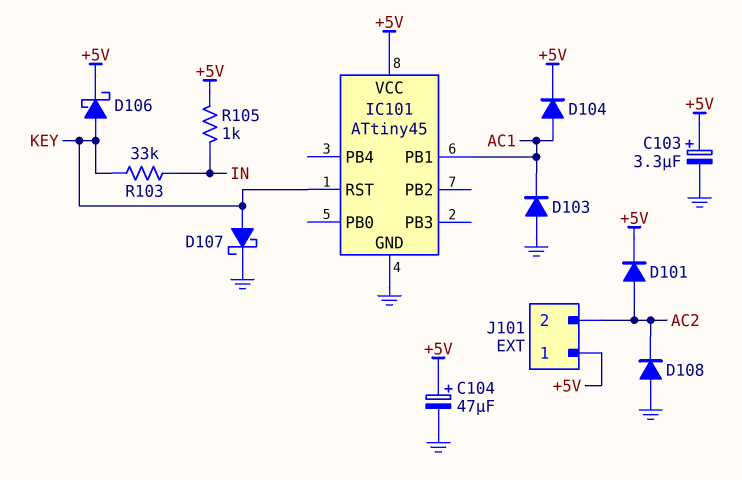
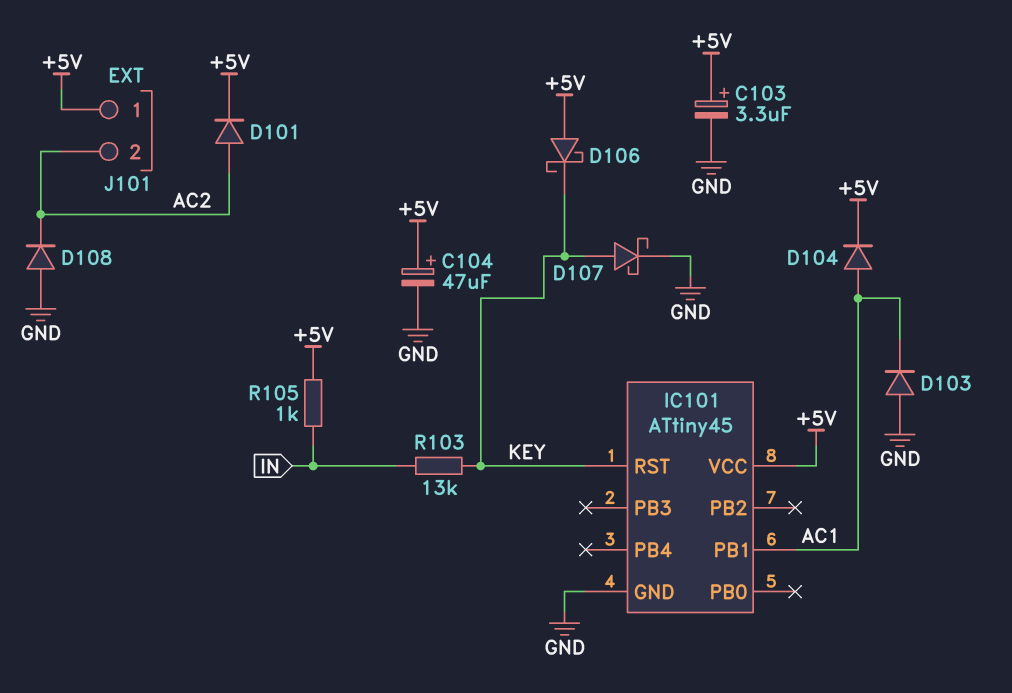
D106: schottky (A KEY, K +5V) -> schottky (A +5V, K KEY)
R103: 33k (IN, KEY) -> 13k (IN, KEY)

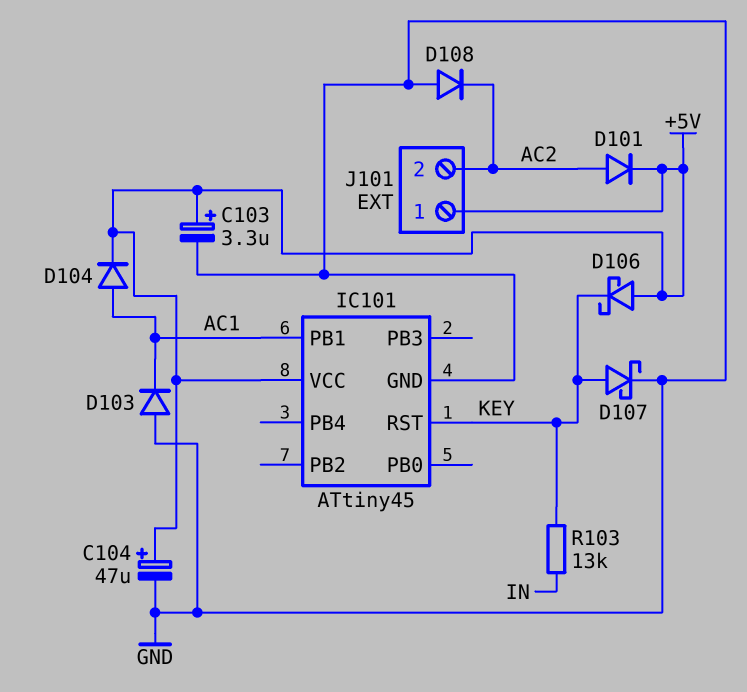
R105: 1k (+5V, IN) -> none

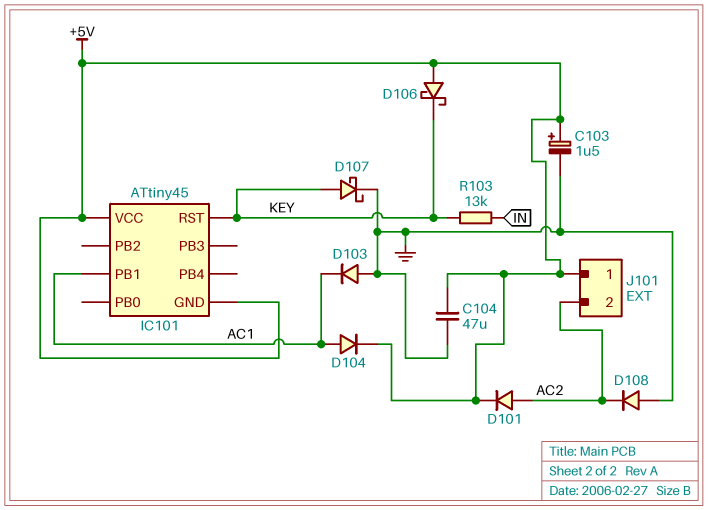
C103: 3.3uF (plus +5V, minus GND) -> 1.5uF (plus +5V, minus GND)
C104: 47uF (plus +5V, minus GND) -> 47uF (+5V, GND)
IC101 pin GND: GND -> +5V

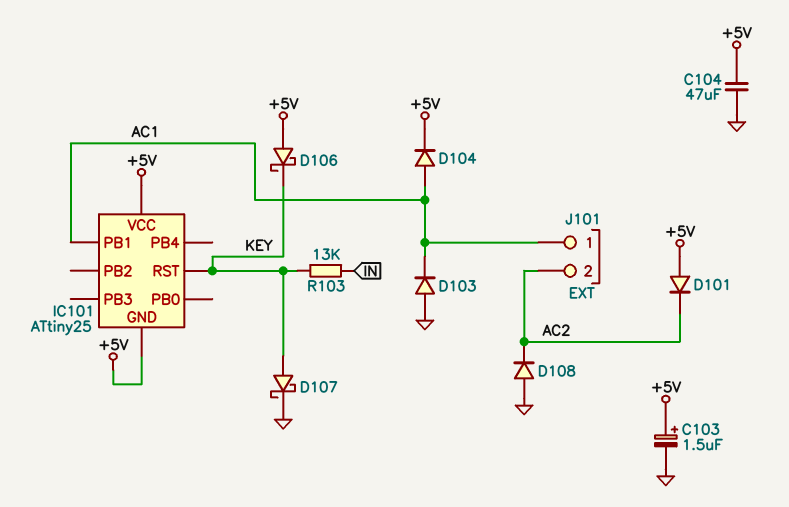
D101: diode (A AC2, K +5V) -> diode (A +5V, K AC2)
IC101: ATtiny45 -> ATtiny25
J101 pin 1: +5V -> AC1

